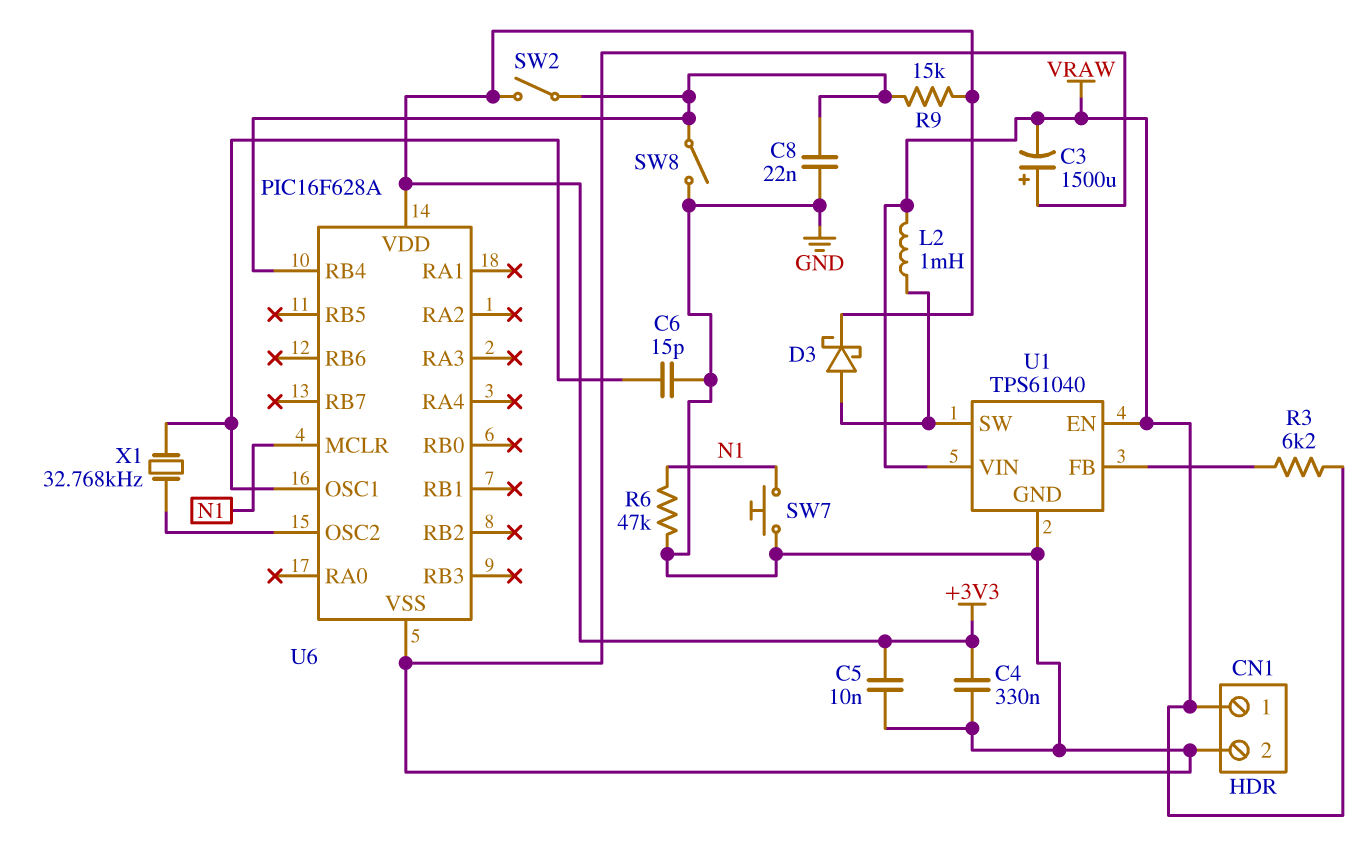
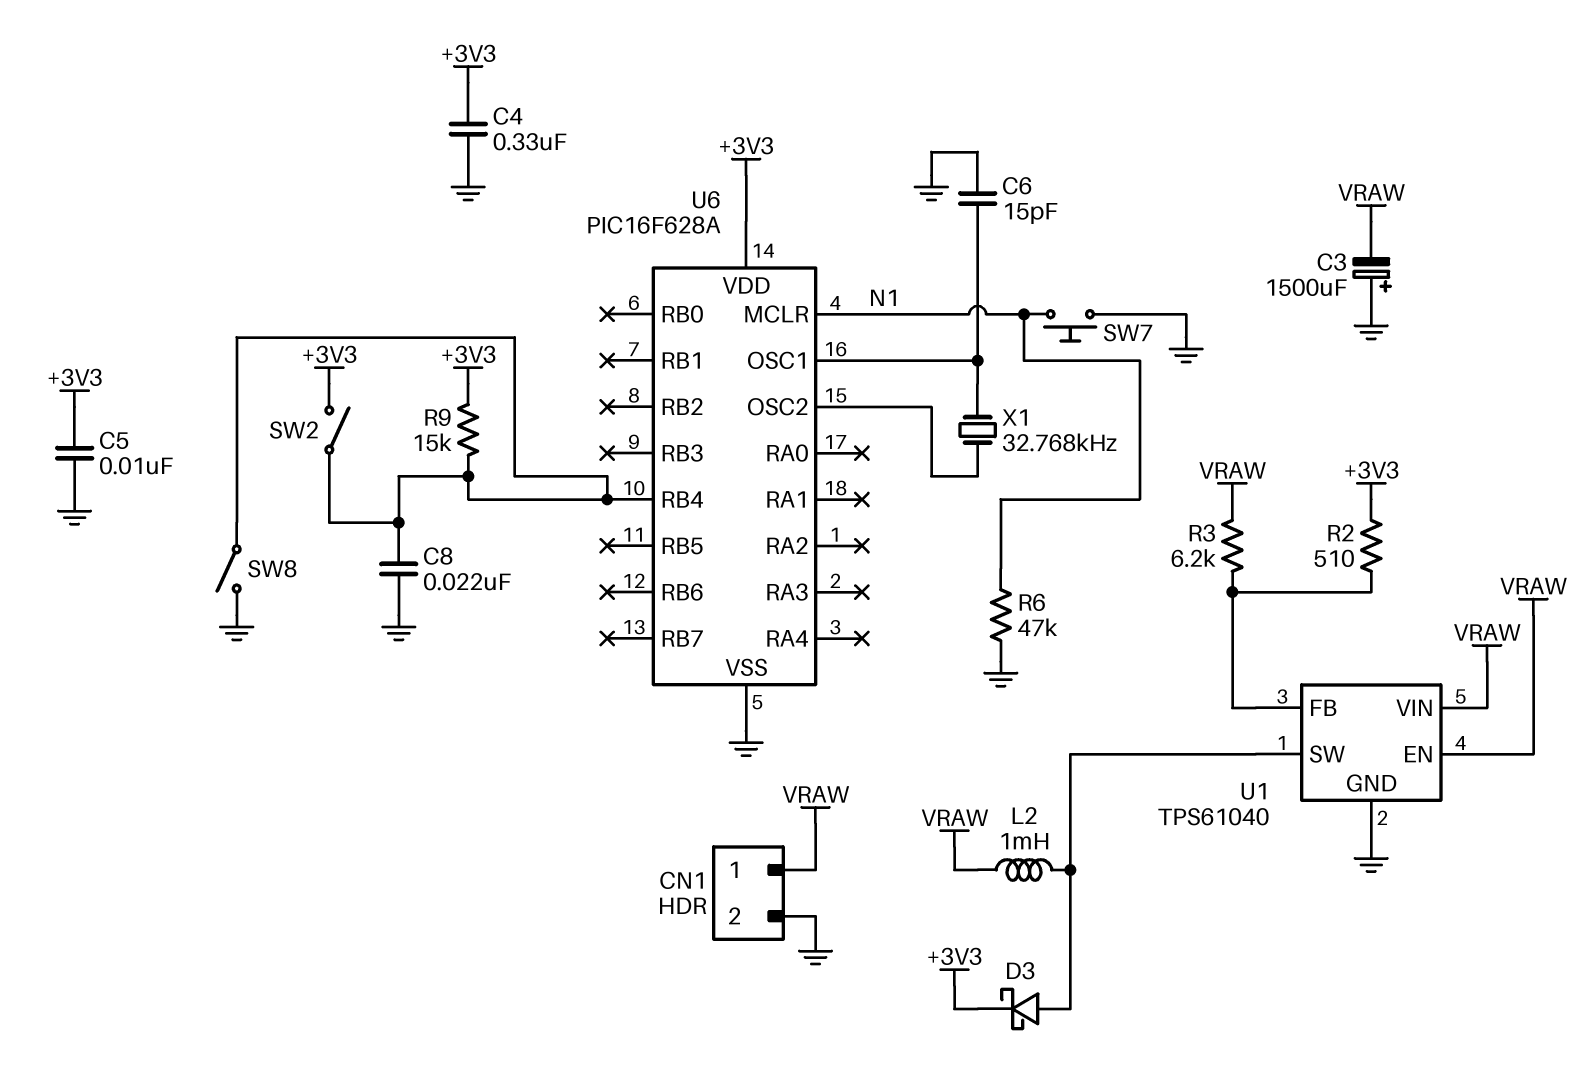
R2: none -> 510 (+3V3, U1/FB)

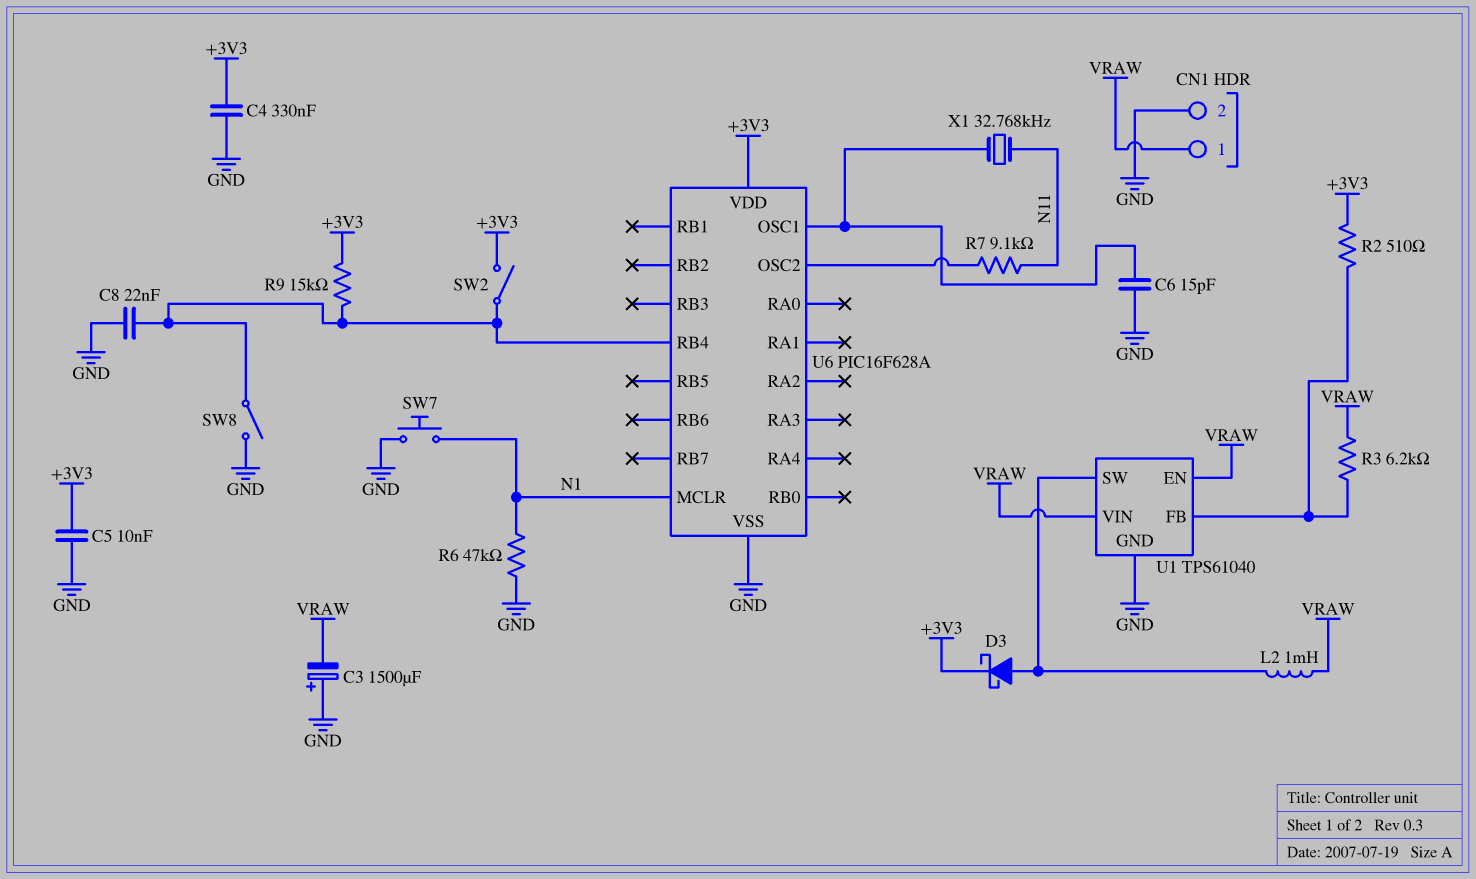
R7: none -> 9.1k (N11, U6/OSC2)
X1: 32.768kHz (U6/OSC1, U6/OSC2) -> 32.768kHz (N11, U6/OSC1)

